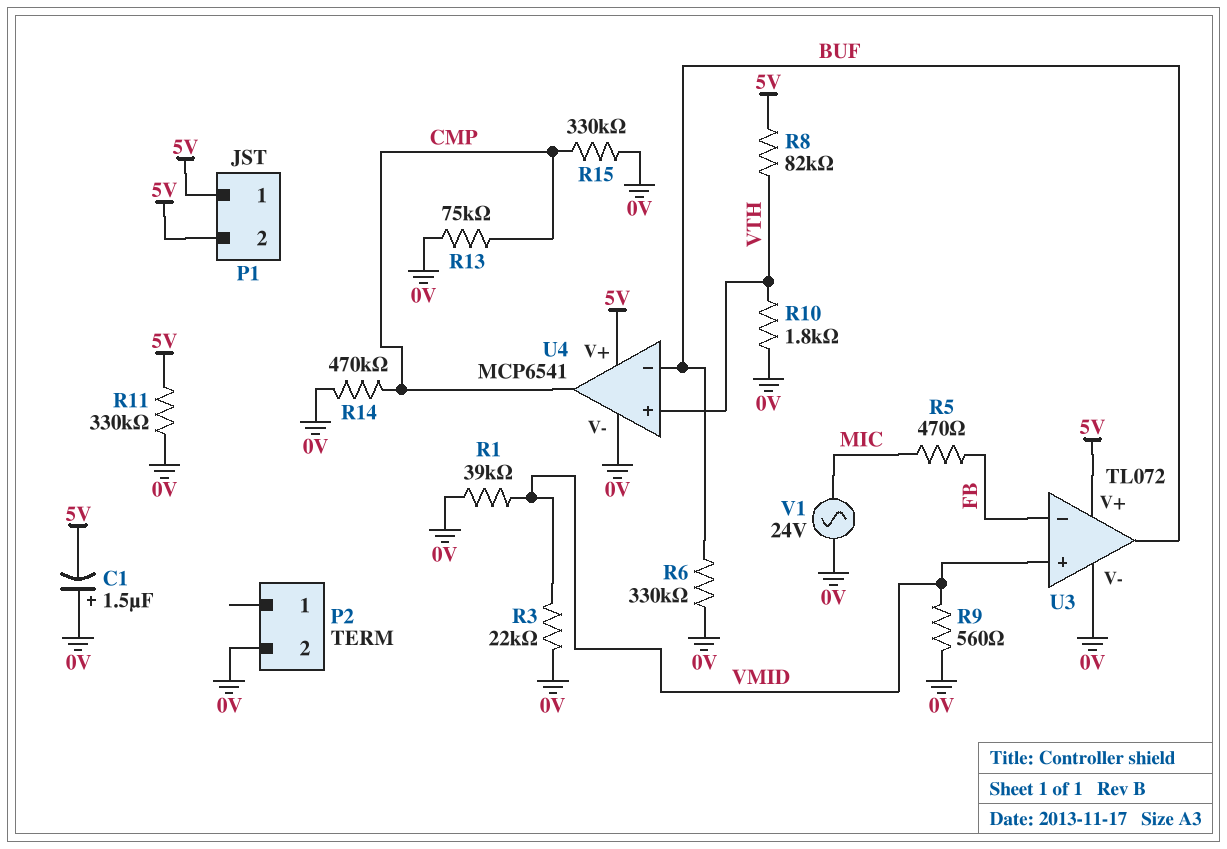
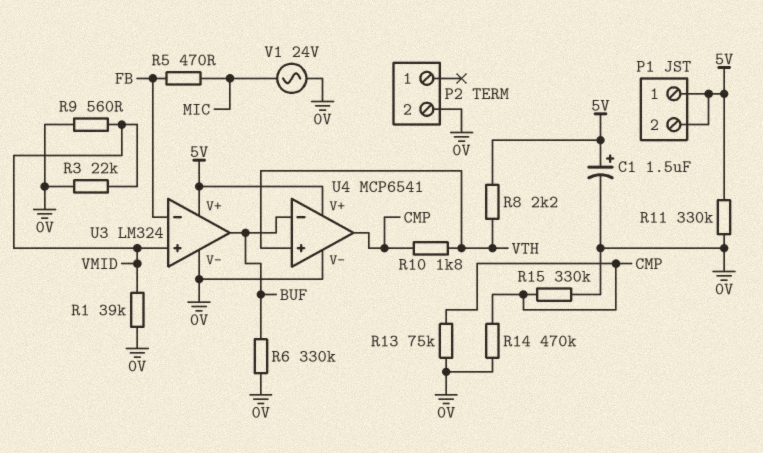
C1: 1.5uF (plus 0V, minus 5V) -> 1.5uF (plus 5V, minus 0V)
R8: 82k (5V, VTH) -> 2.2k (5V, VTH)
R10: 1.8k (0V, VTH) -> 1.8k (CMP, VTH)
U3: TL072 -> LM324

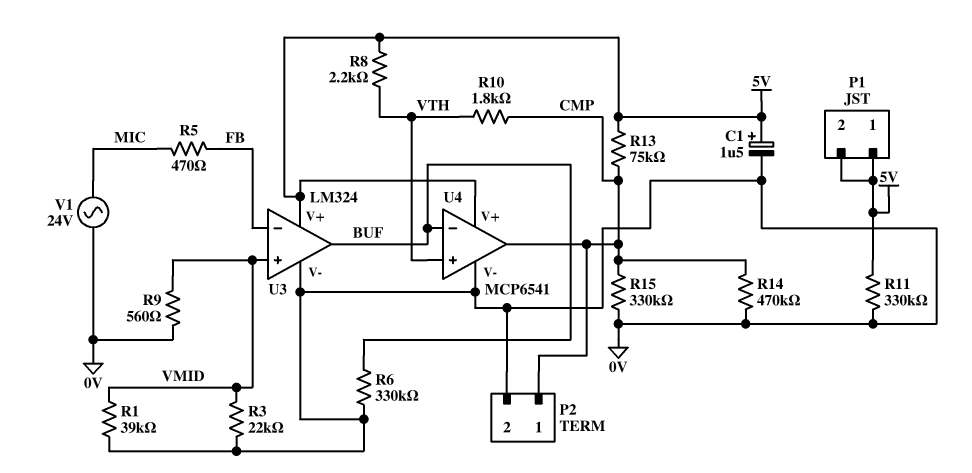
P2 pin 1: none -> CMP
R13: 75k (0V, CMP) -> 75k (5V, CMP)

